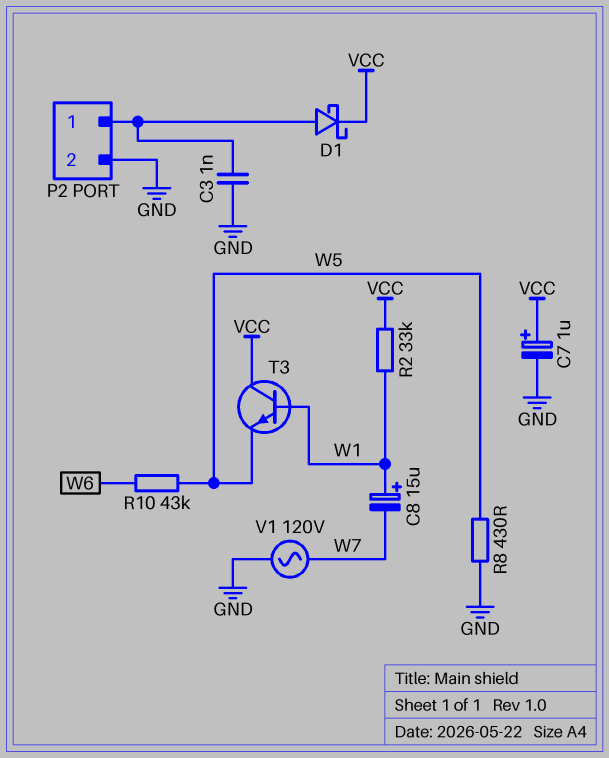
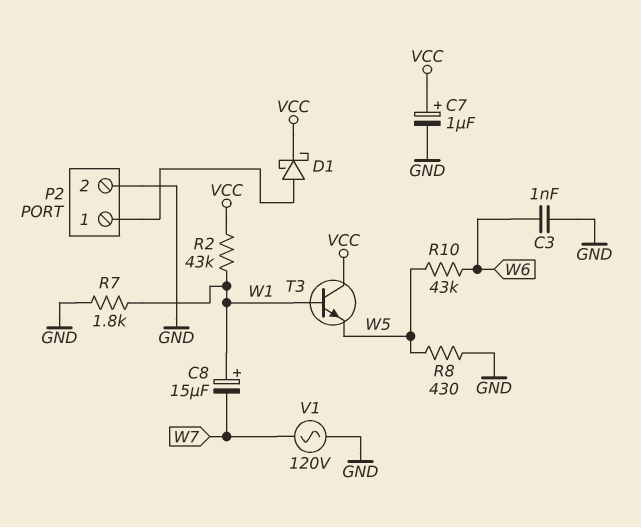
C3: 1nF (GND, P2/1) -> 1nF (GND, W6)
R2: 33k (VCC, W1) -> 43k (VCC, W1)
R7: none -> 1.8k (GND, W1)

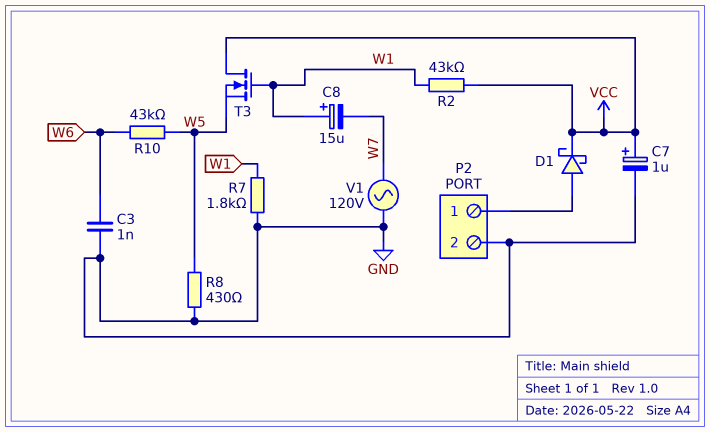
T3: NPN (B W1, C VCC, E W5) -> NMOS (G W1, D VCC, S W5)

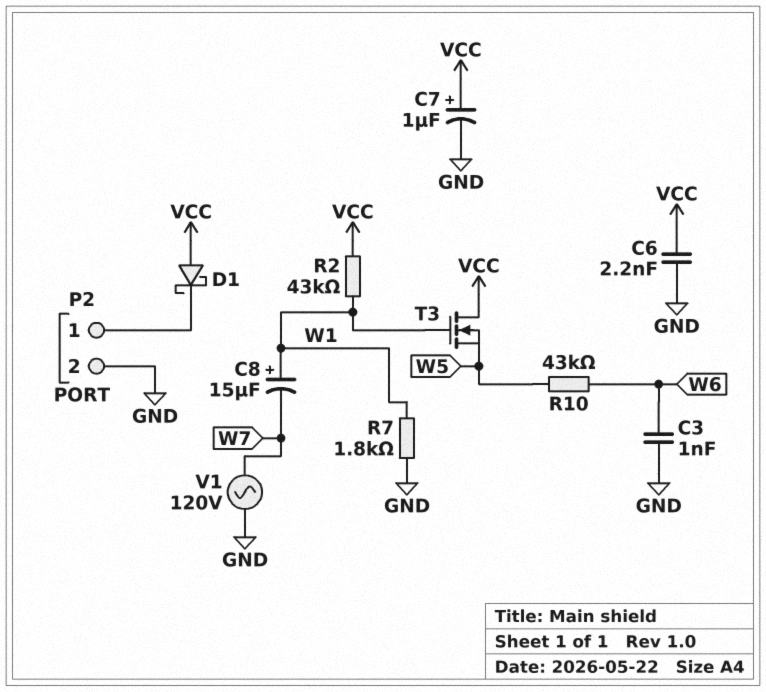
C6: none -> 2.2nF (GND, VCC)
D1: schottky (A P2/1, K VCC) -> schottky (A VCC, K P2/1)
R8: 430 (GND, W5) -> none

